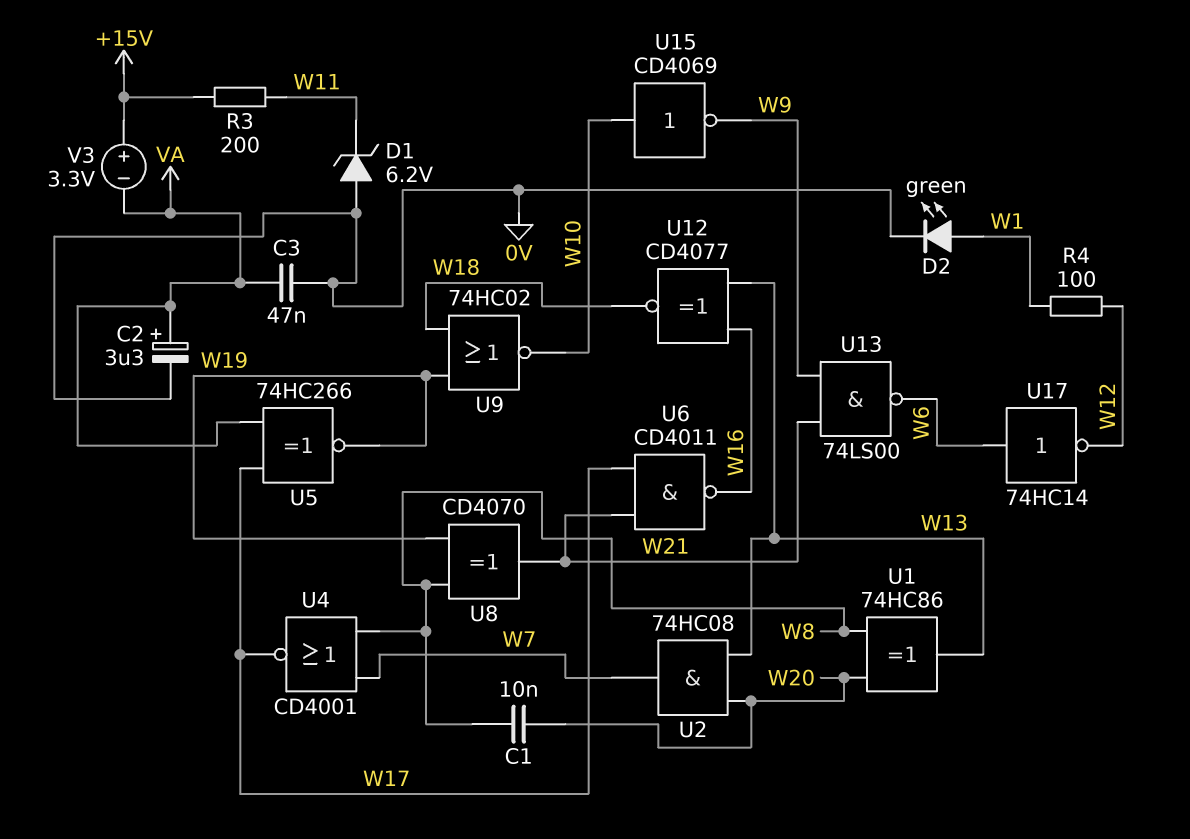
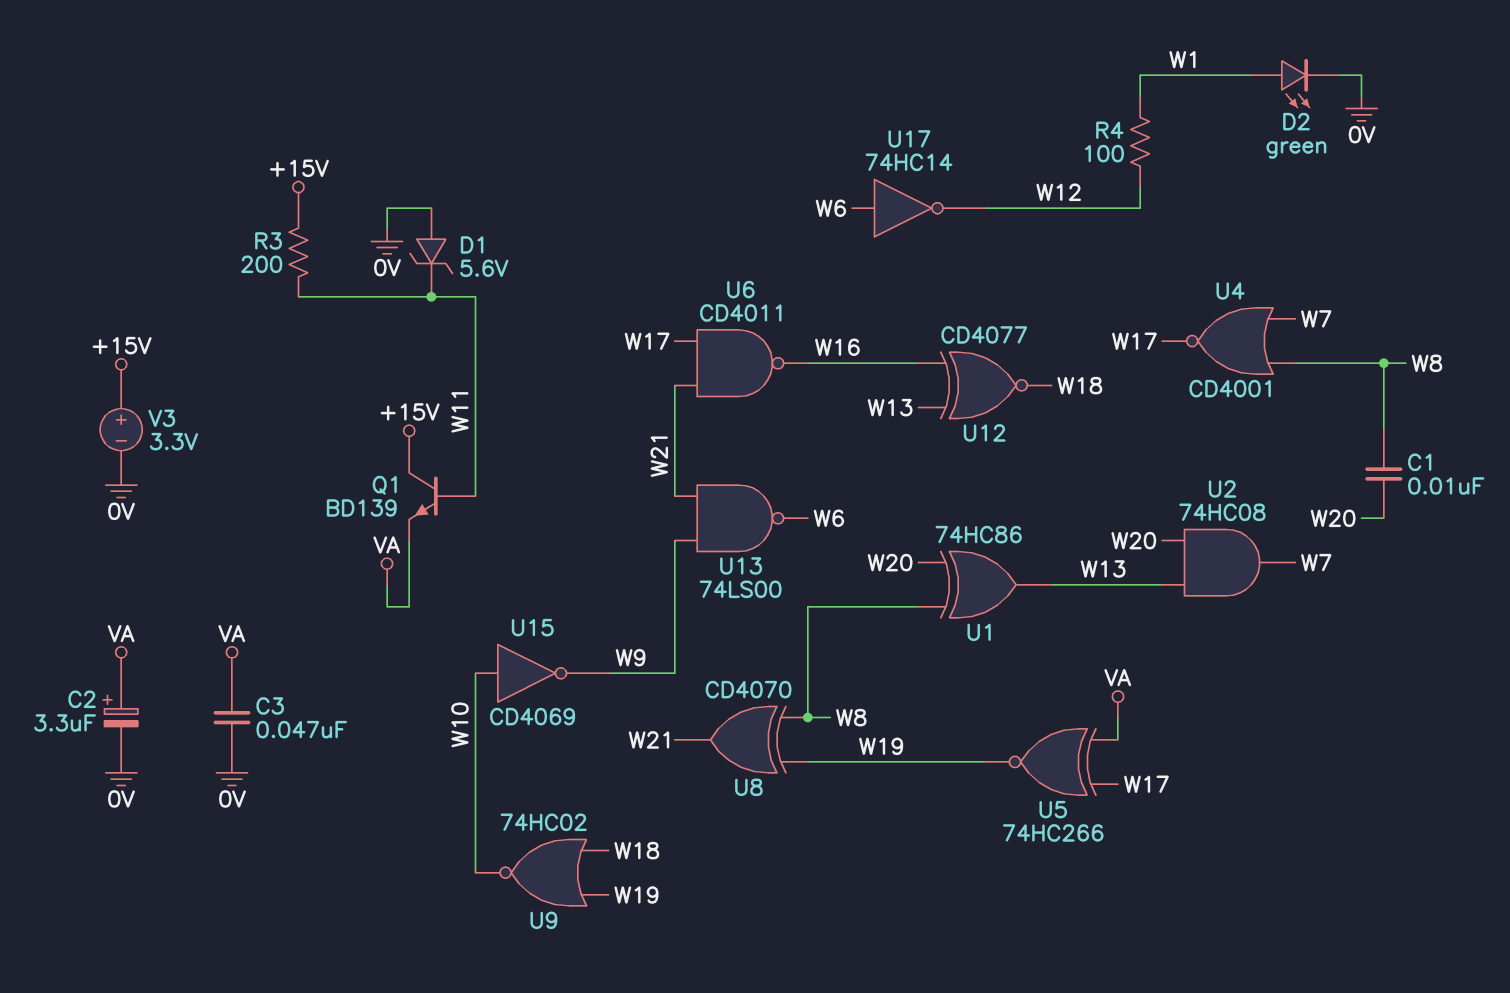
D1: zener 6.2V (A 0V, K W11) -> zener 5.6V (A 0V, K W11)
Q1: none -> NPN BD139 (B W11, C +15V, E VA)
V3: 3.3V (plus +15V, minus VA) -> 3.3V (plus +15V, minus 0V)

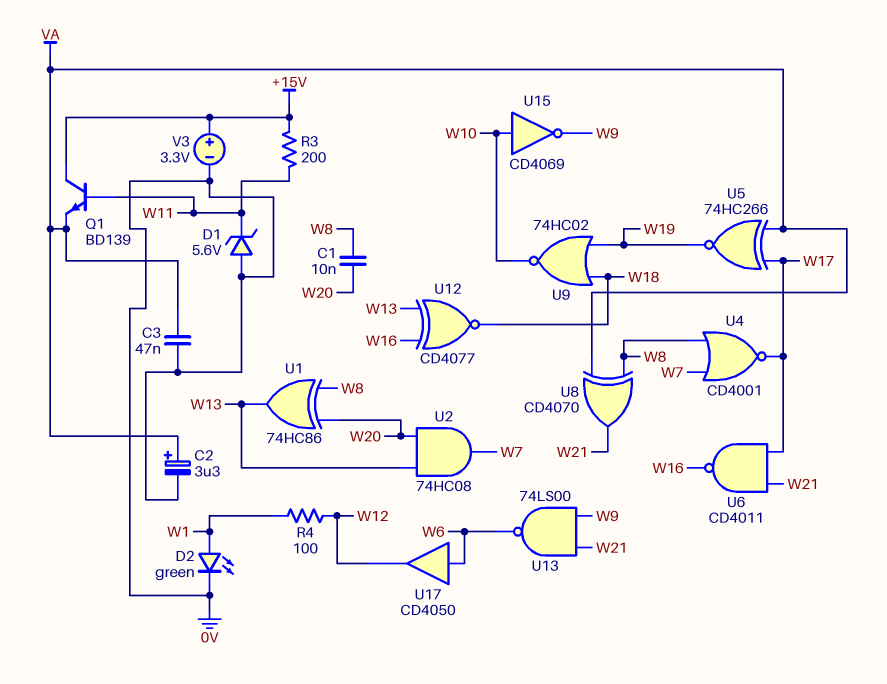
U8: XOR CD4070 (in W8, in W19, out W21) -> XOR CD4070 (in VA, in W8, out W21)
U17: NOT 74HC14 (in W6, out W12) -> buffer CD4050 (in W6, out W12)

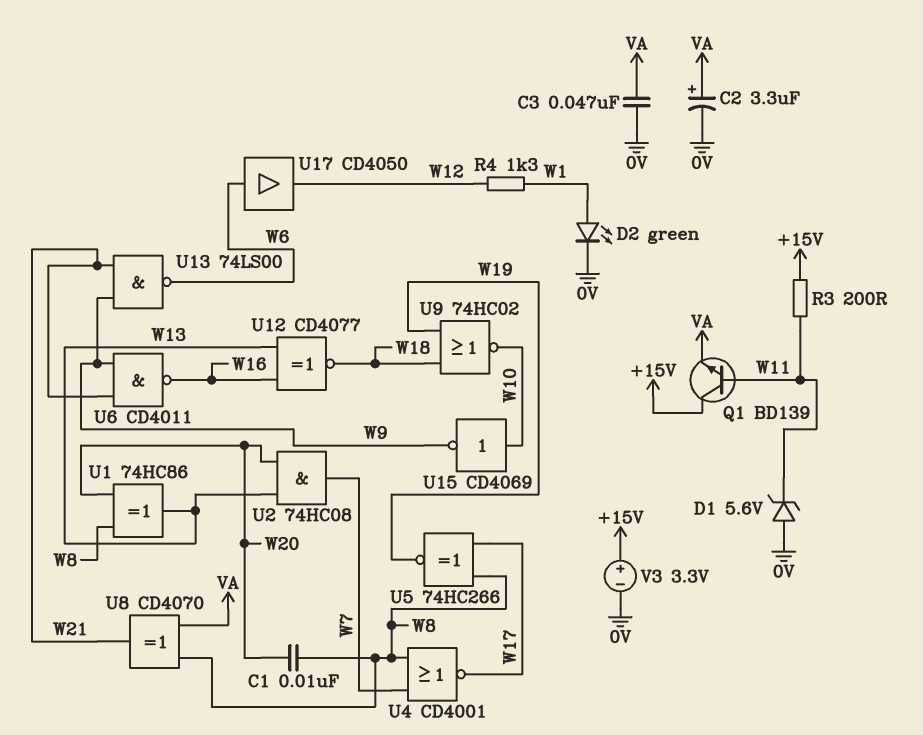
R4: 100 (W1, W12) -> 1.3k (W1, W12)
U5: XNOR 74HC266 (in VA, in W17, out W19) -> XNOR 74HC266 (in W8, in W17, out W19)
U6: NAND CD4011 (in W17, in W21, out W16) -> NAND CD4011 (in W9, in W21, out W16)

